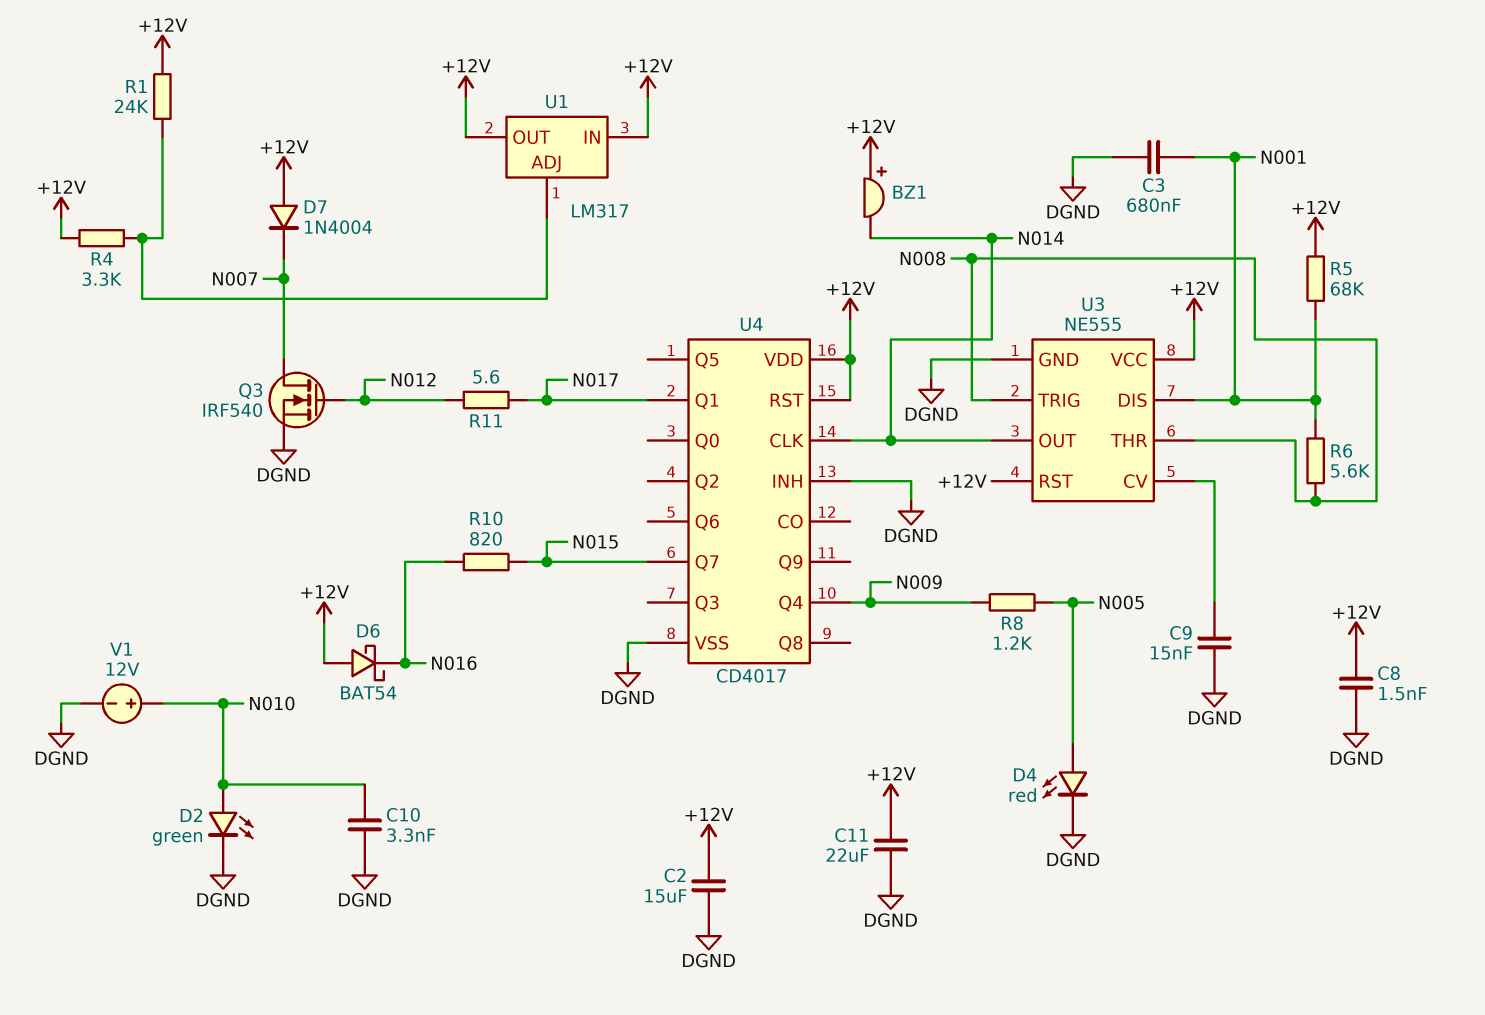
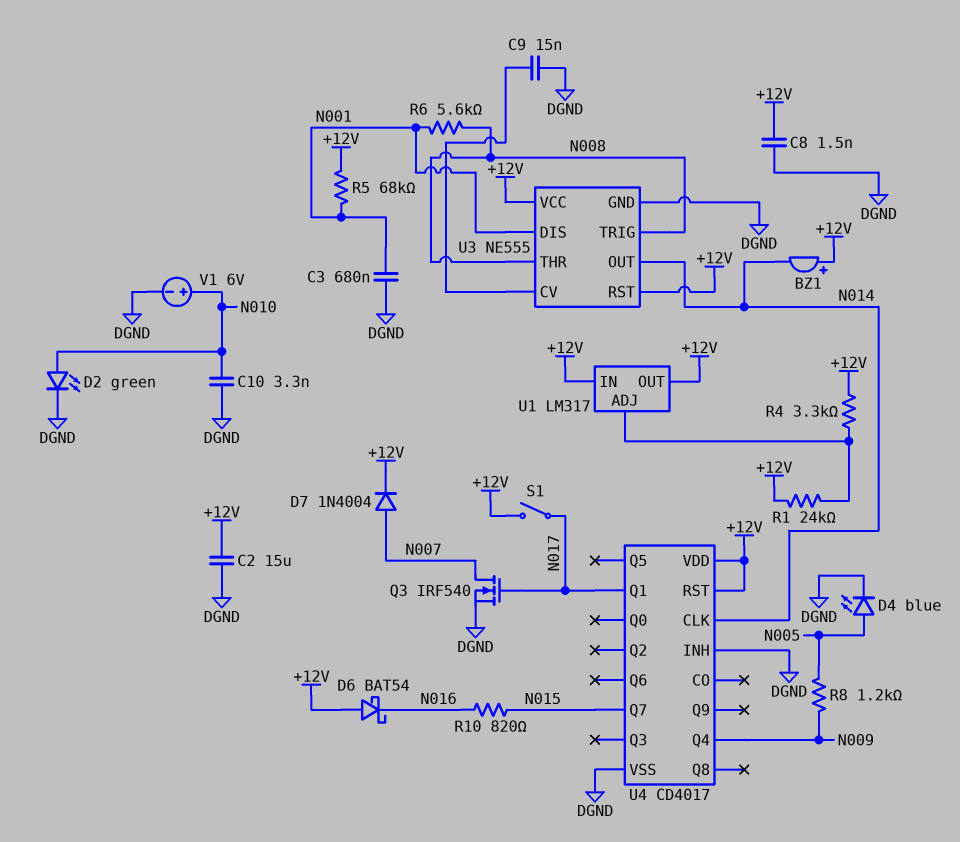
C11: 22uF (+12V, DGND) -> none
D4: LED red (A N005, K DGND) -> LED blue (A N005, K DGND)
D7: diode 1N4004 (A +12V, K N007) -> diode 1N4004 (A N007, K +12V)
Q3: NMOS IRF540 (G N012, D N007, S DGND) -> NMOS IRF540 (G N017, D N007, S DGND)
R11: 5.6 (N012, N017) -> none
S1: none -> switch (+12V, N017)
V1: 12V (plus N010, minus DGND) -> 6V (plus N010, minus DGND)

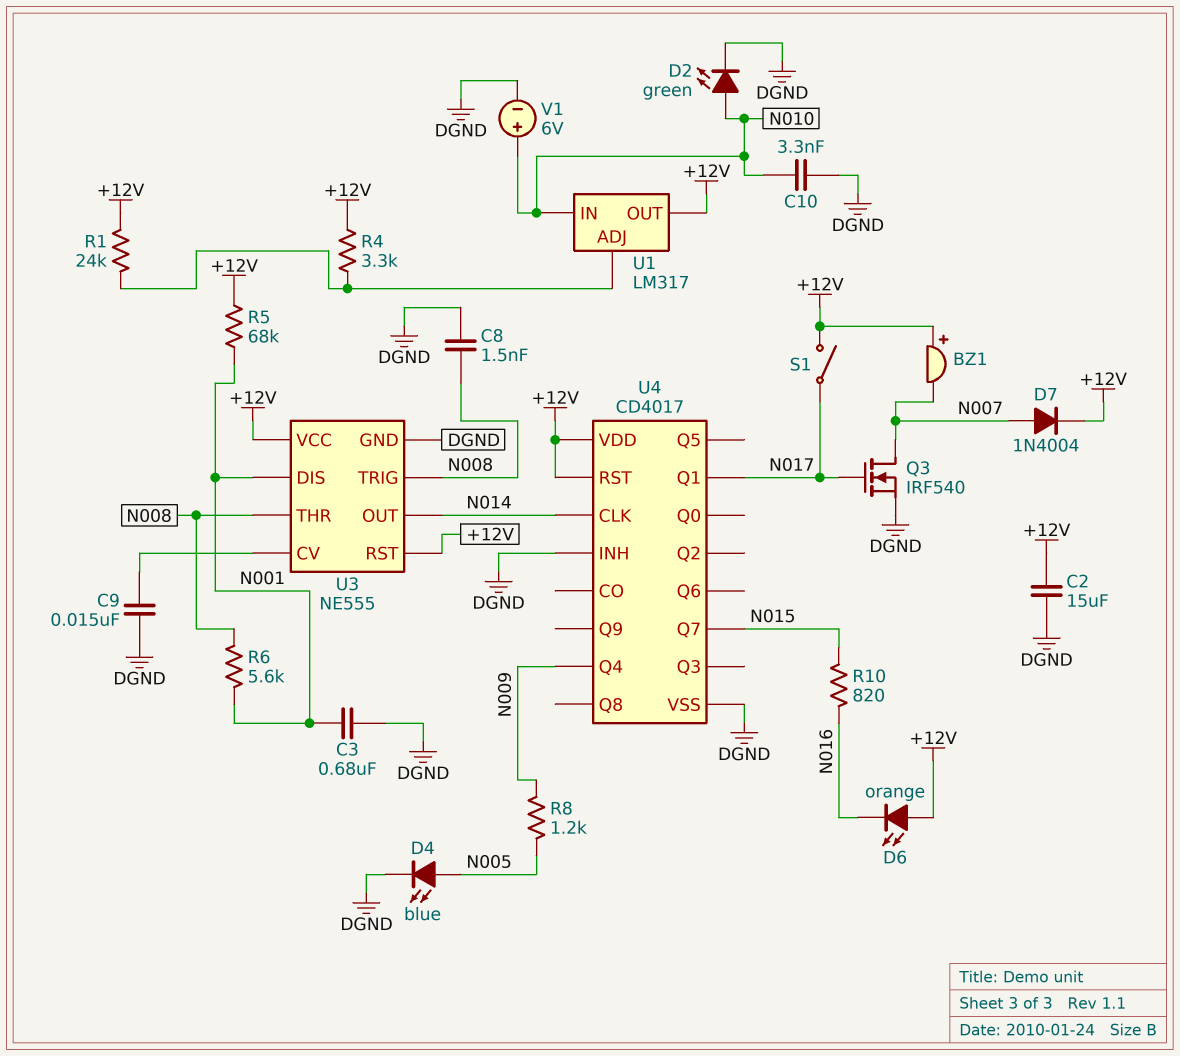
BZ1: buzzer (plus +12V, minus N014) -> buzzer (plus +12V, minus N007)
C8: 1.5nF (+12V, DGND) -> 1.5nF (DGND, N008)
D6: schottky BAT54 (A +12V, K N016) -> LED orange (A +12V, K N016)
U1 pin IN: +12V -> N010

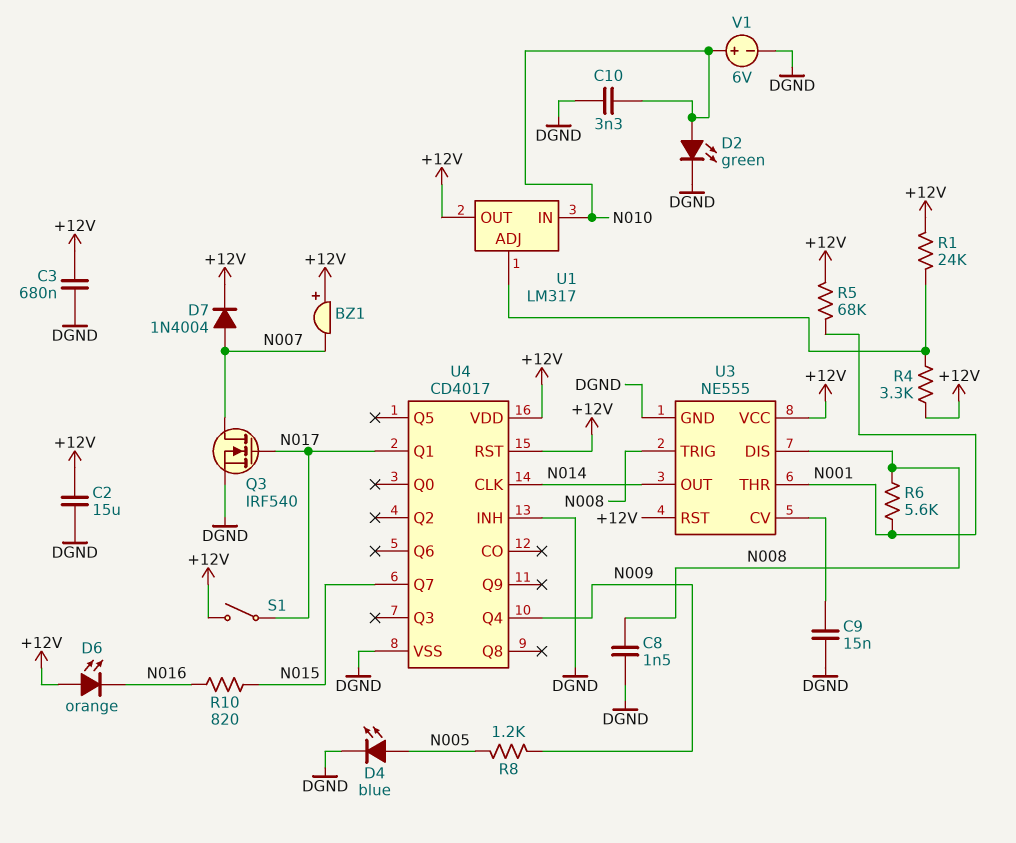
C3: 680nF (DGND, N001) -> 680nF (+12V, DGND)
U3 pin DIS: N001 -> N008
U3 pin THR: N008 -> N001

